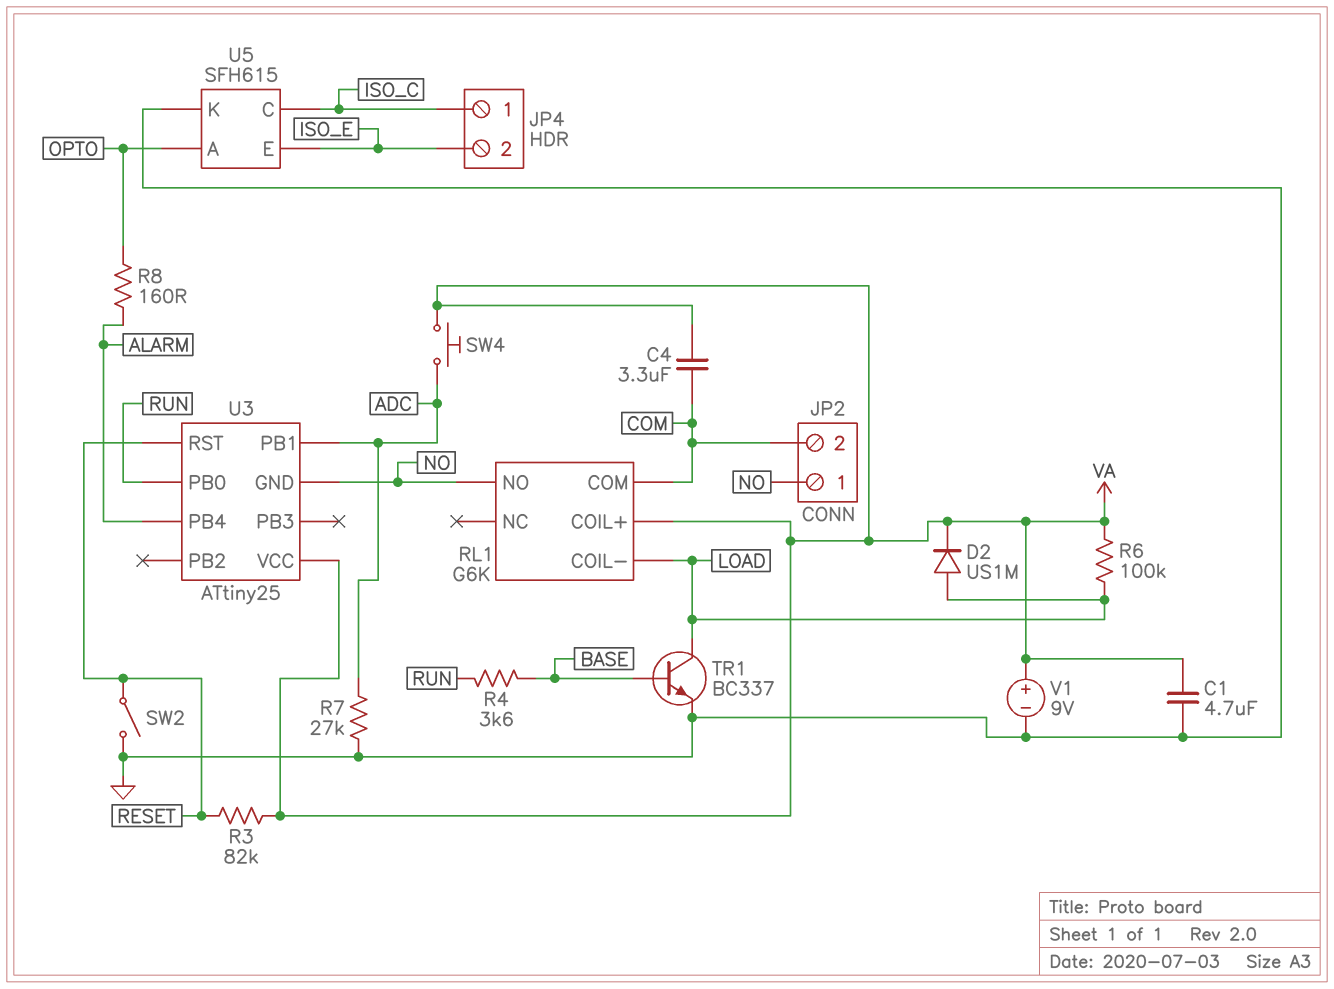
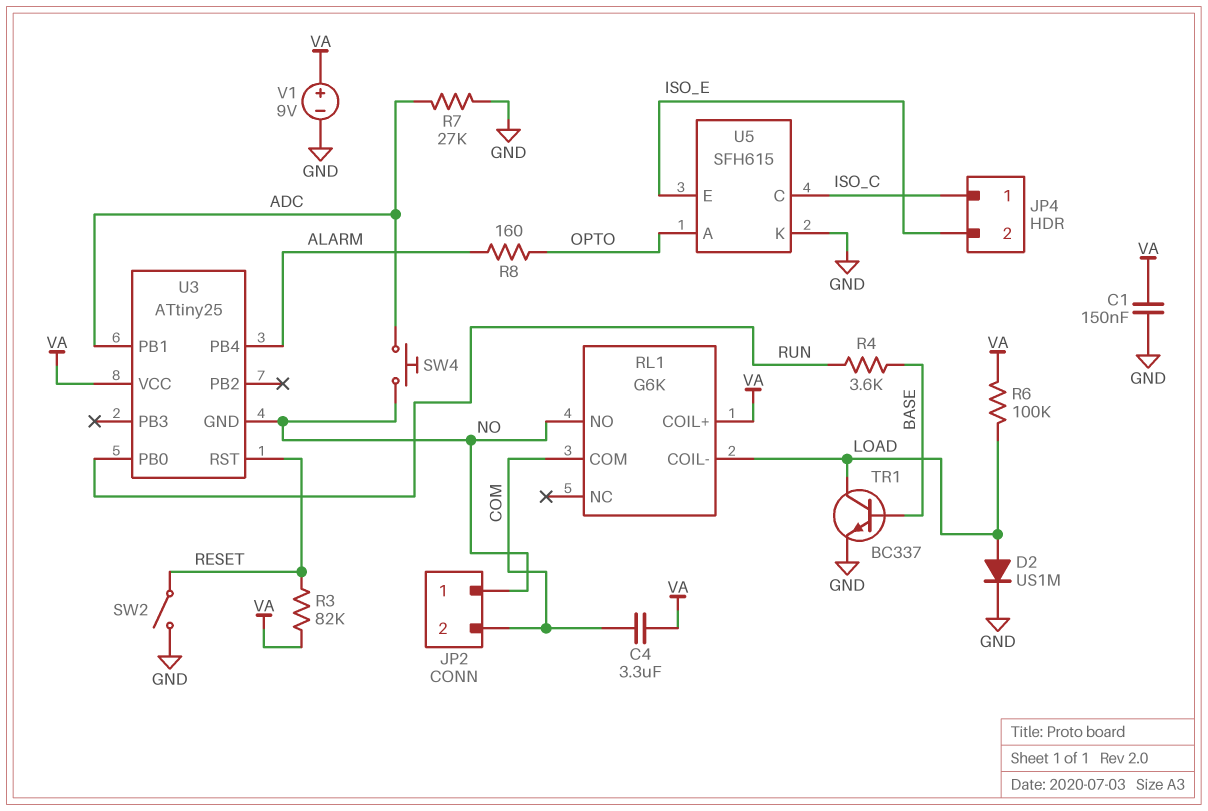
C1: 4.7uF (GND, VA) -> 150nF (GND, VA)
D2: diode US1M (A LOAD, K VA) -> diode US1M (A LOAD, K GND)
SW4: button (ADC, VA) -> button (ADC, NO)

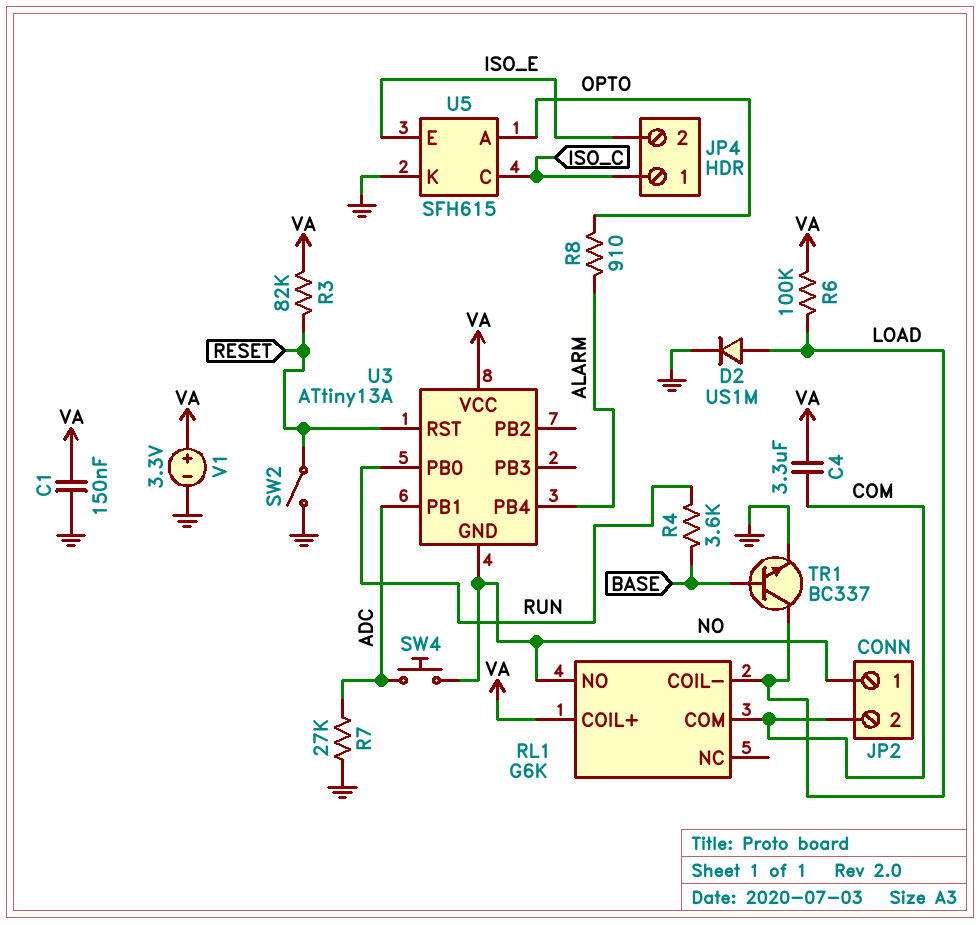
R8: 160 (ALARM, OPTO) -> 910 (ALARM, OPTO)
U3: ATtiny25 -> ATtiny13A
V1: 9V (plus VA, minus GND) -> 3.3V (plus VA, minus GND)

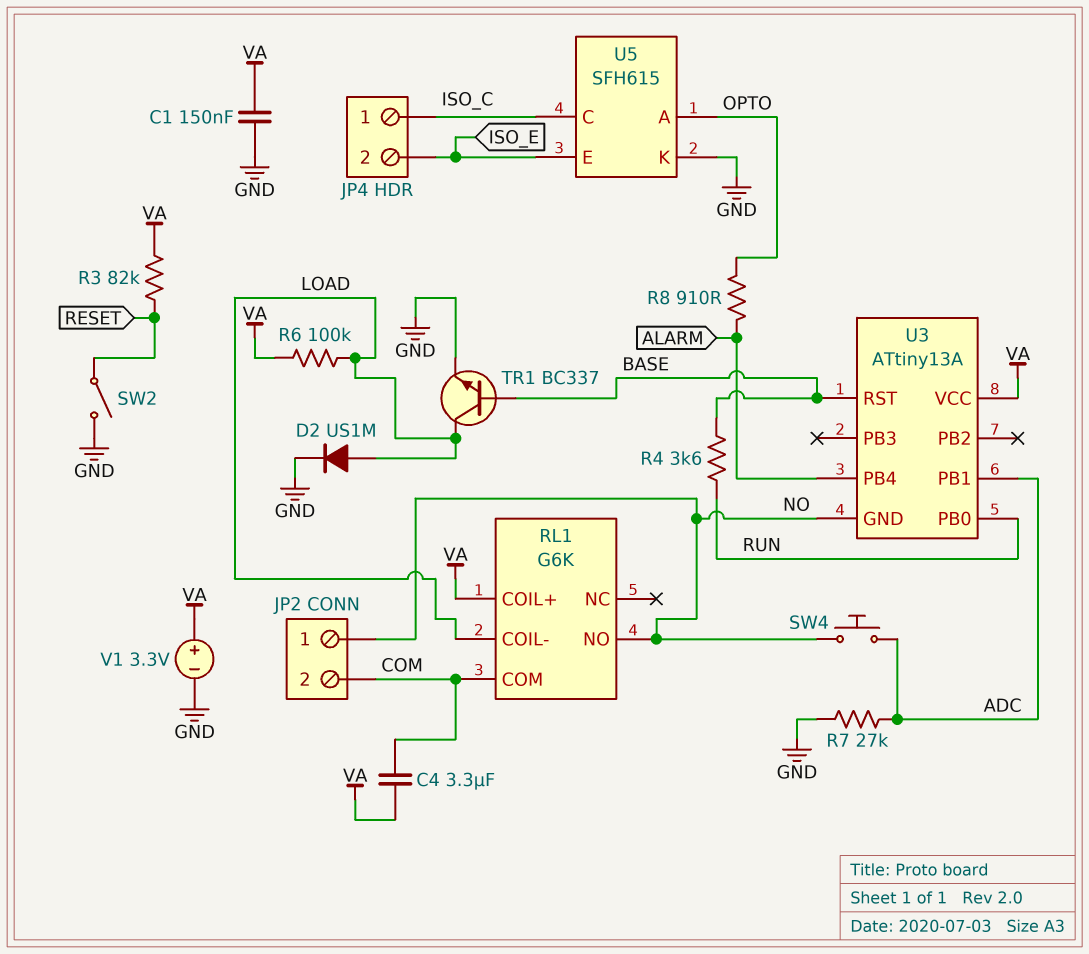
U3 pin RST: RESET -> BASE

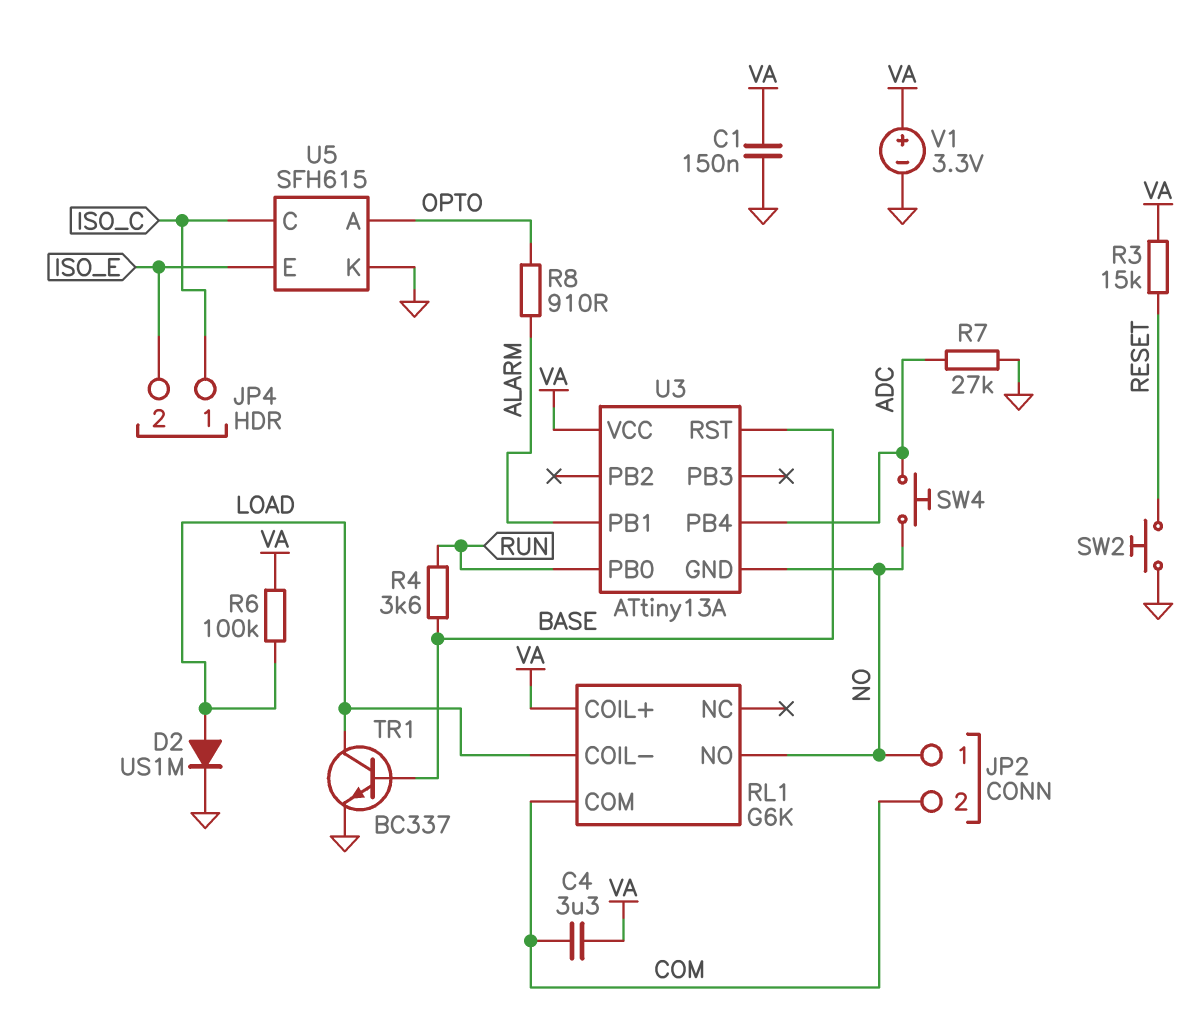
R3: 82k (RESET, VA) -> 15k (RESET, VA)
SW2: switch (GND, RESET) -> button (GND, RESET)
U3 pin PB1: ADC -> ALARM
U3 pin PB4: ALARM -> ADC

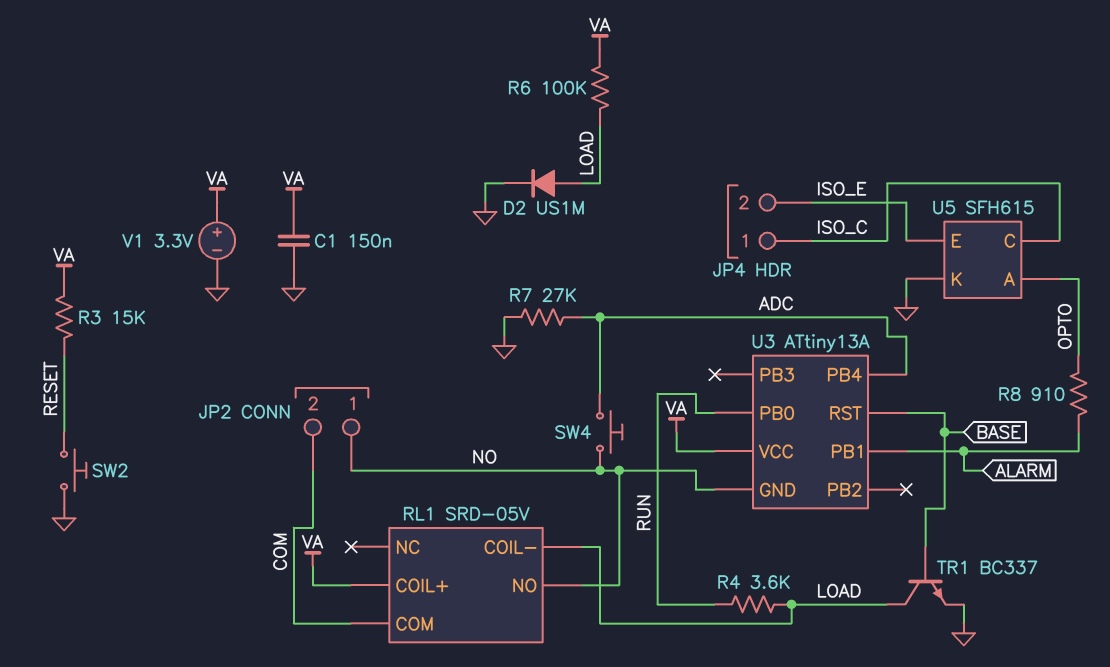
C4: 3.3uF (COM, VA) -> none
R4: 3.6k (BASE, RUN) -> 3.6k (LOAD, RUN)
RL1: G6K -> SRD-05V

